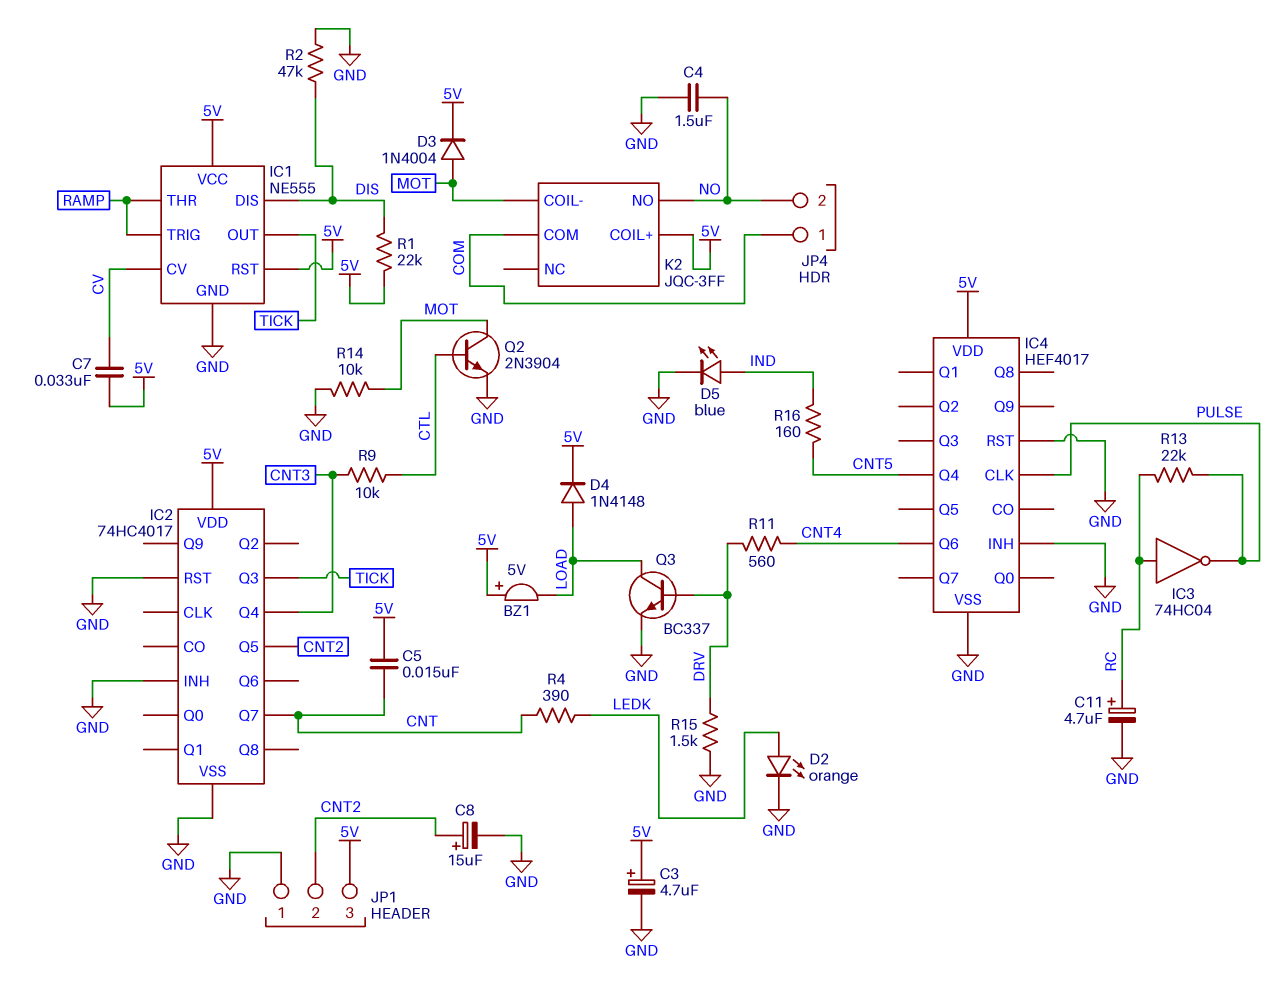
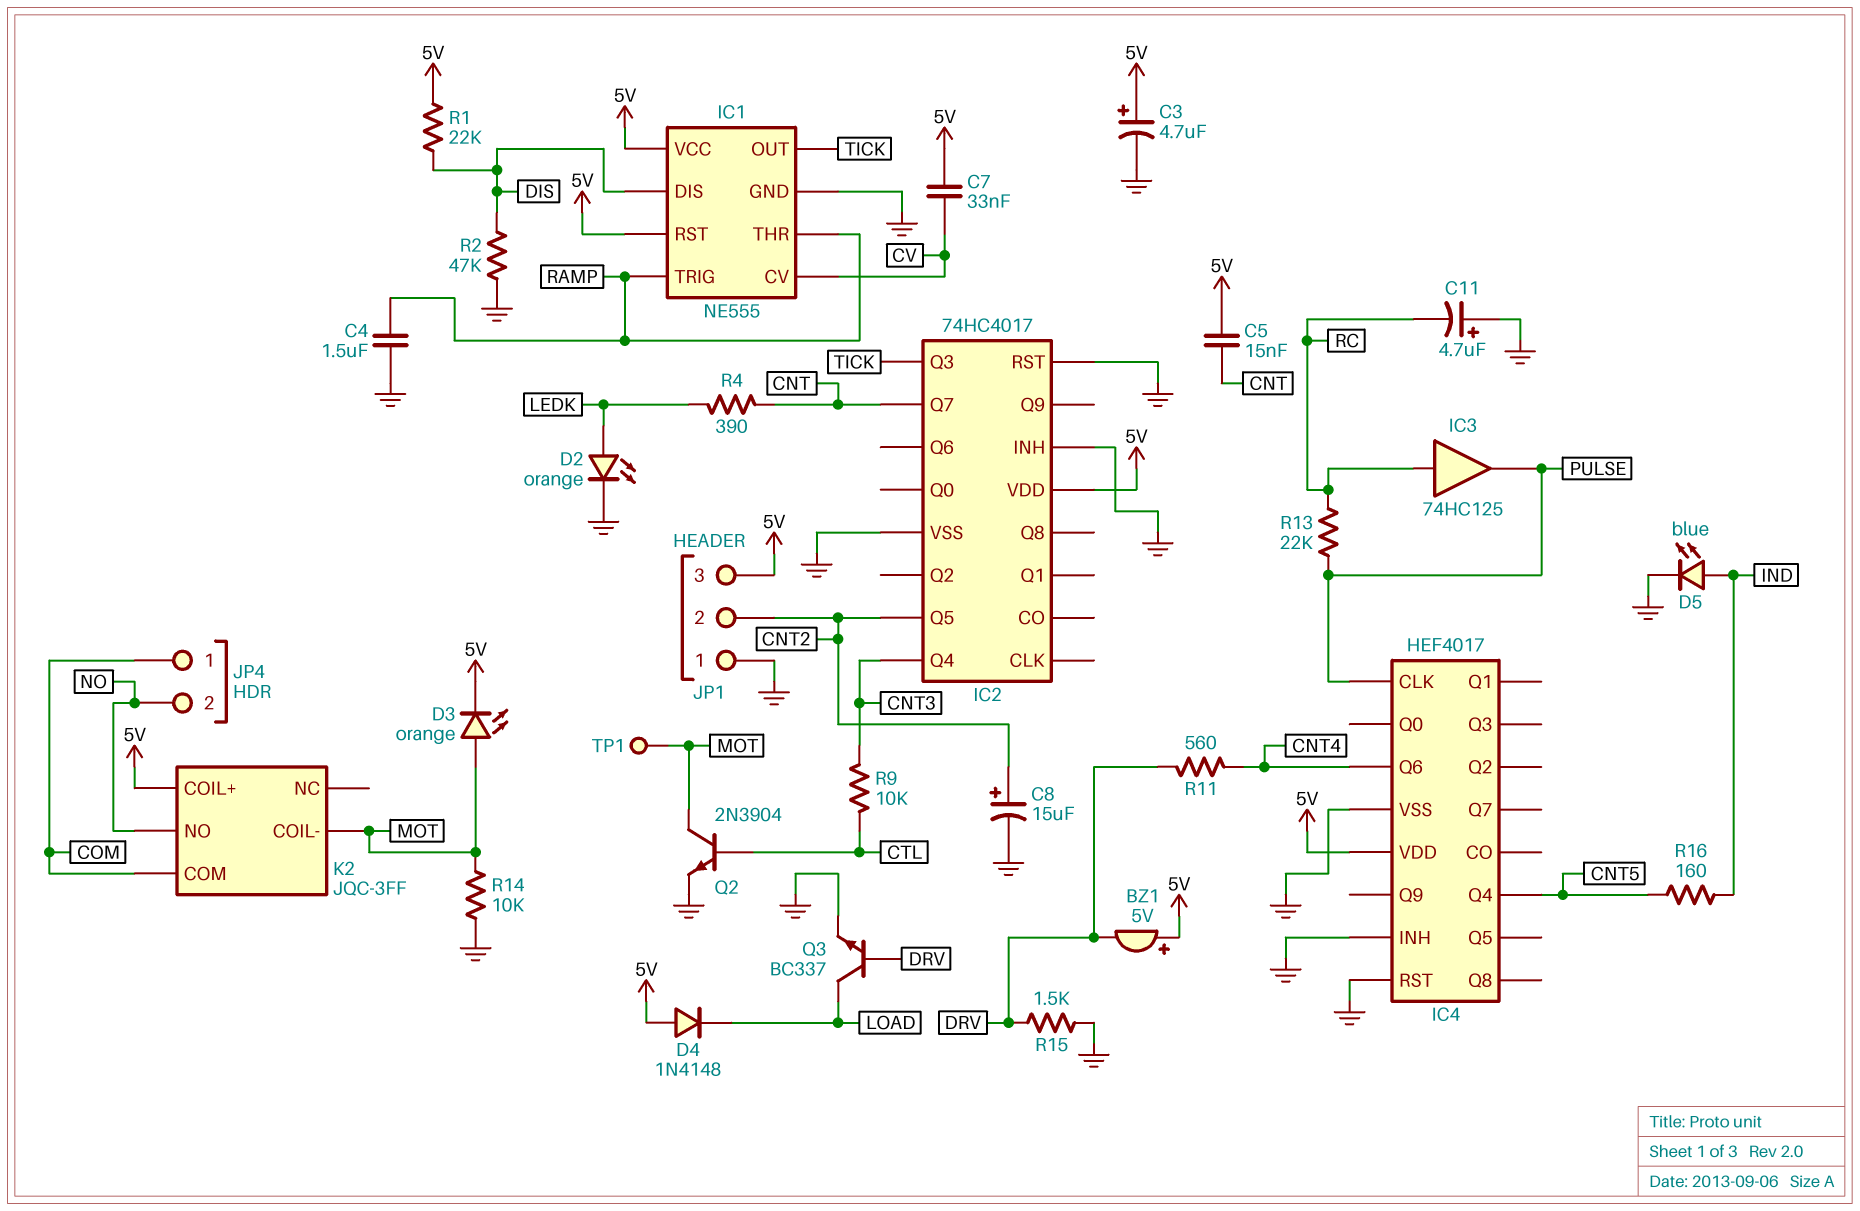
BZ1: buzzer 5V (plus 5V, minus LOAD) -> buzzer 5V (plus 5V, minus DRV)
C4: 1.5uF (GND, NO) -> 1.5uF (GND, RAMP)
C11: 4.7uF (plus RC, minus GND) -> 4.7uF (plus GND, minus RC)
D3: diode 1N4004 (A MOT, K 5V) -> LED orange (A MOT, K 5V)
D4: diode 1N4148 (A LOAD, K 5V) -> diode 1N4148 (A 5V, K LOAD)
IC3: NOT 74HC04 (in RC, out PULSE) -> buffer 74HC125 (in RC, out PULSE)
TP1: none -> test point (MOT)

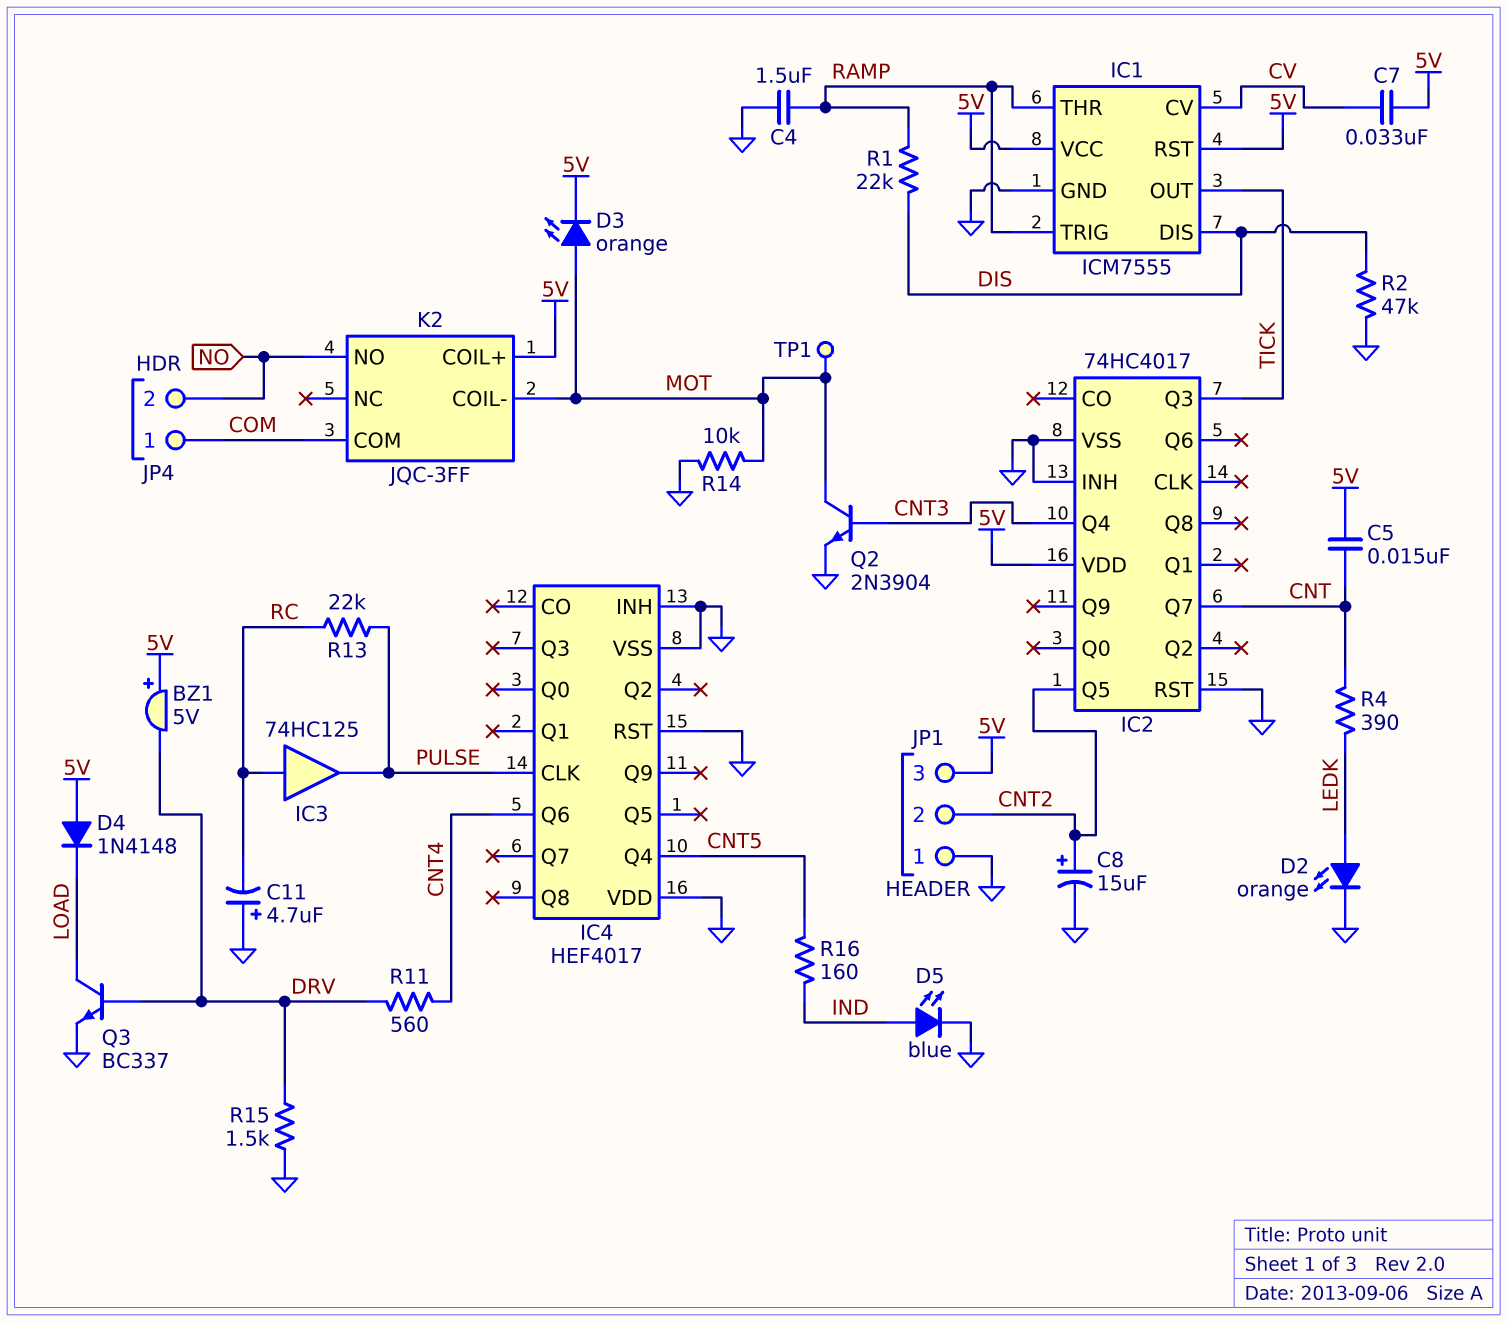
C3: 4.7uF (plus 5V, minus GND) -> none
IC1: NE555 -> ICM7555
IC4 pin VDD: 5V -> GND
Q2: NPN 2N3904 (B CTL, C MOT, E GND) -> NPN 2N3904 (B CNT3, C MOT, E GND)
R1: 22k (5V, DIS) -> 22k (DIS, RAMP)
R9: 10k (CNT3, CTL) -> none

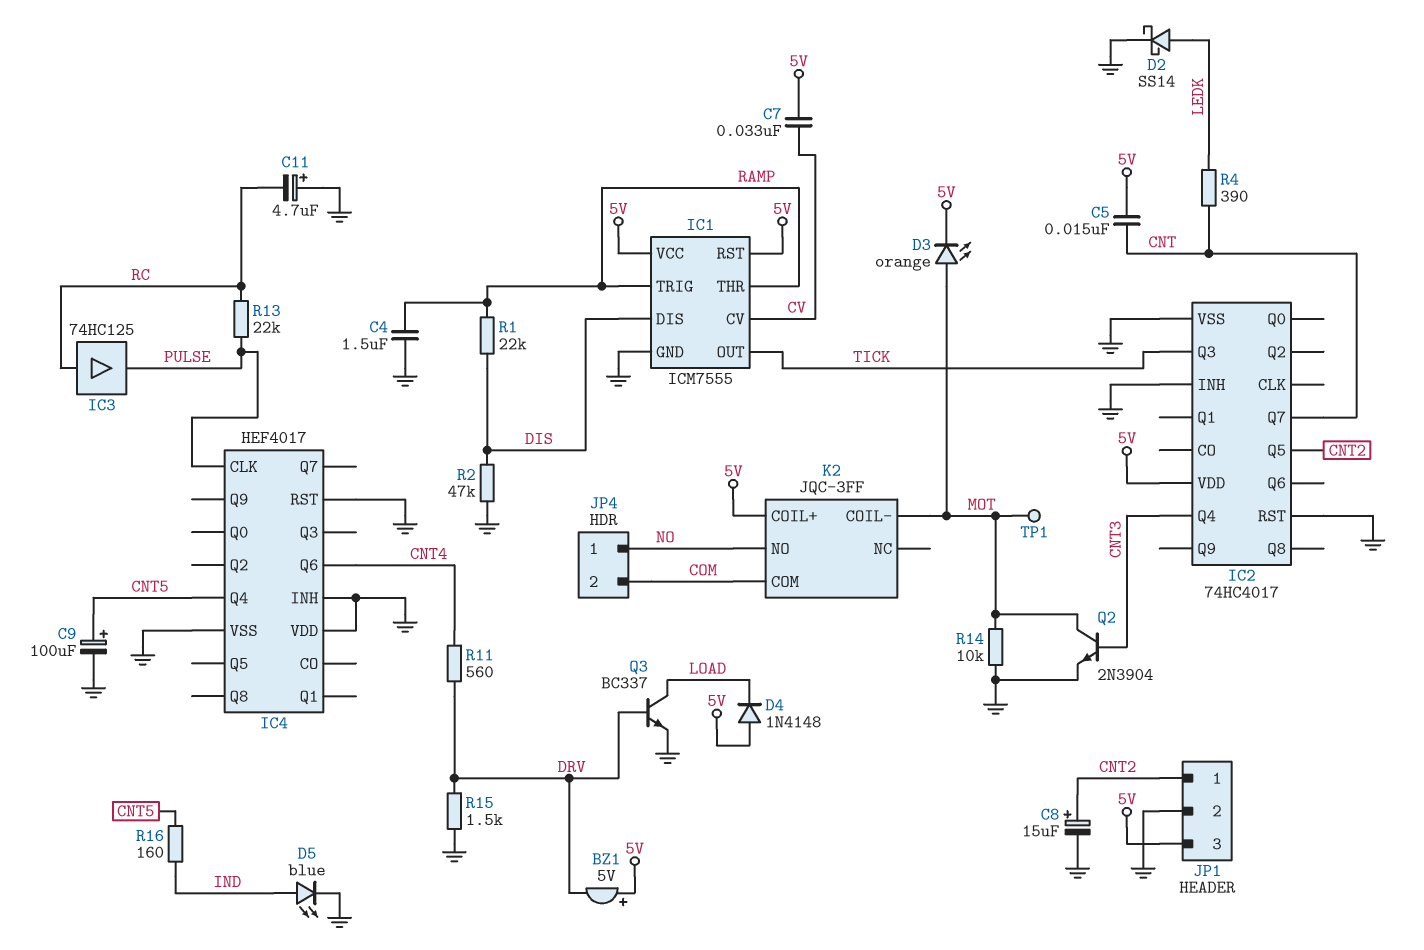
C9: none -> 100uF (plus CNT5, minus GND)
D2: LED orange (A LEDK, K GND) -> schottky SS14 (A LEDK, K GND)
JP1 pin 1: GND -> CNT2
JP1 pin 2: CNT2 -> GND
JP4 pin 1: COM -> NO
JP4 pin 2: NO -> COM

